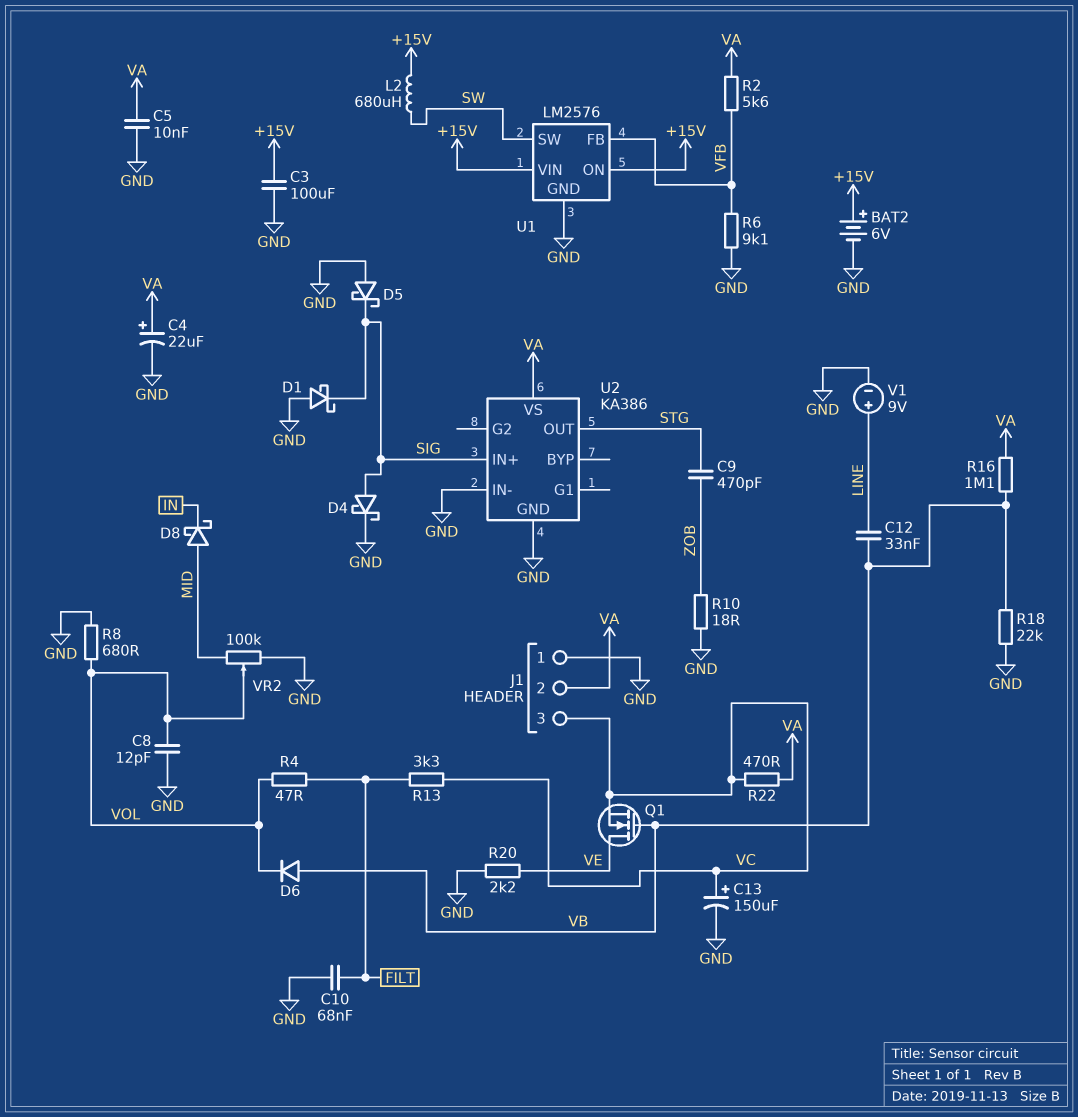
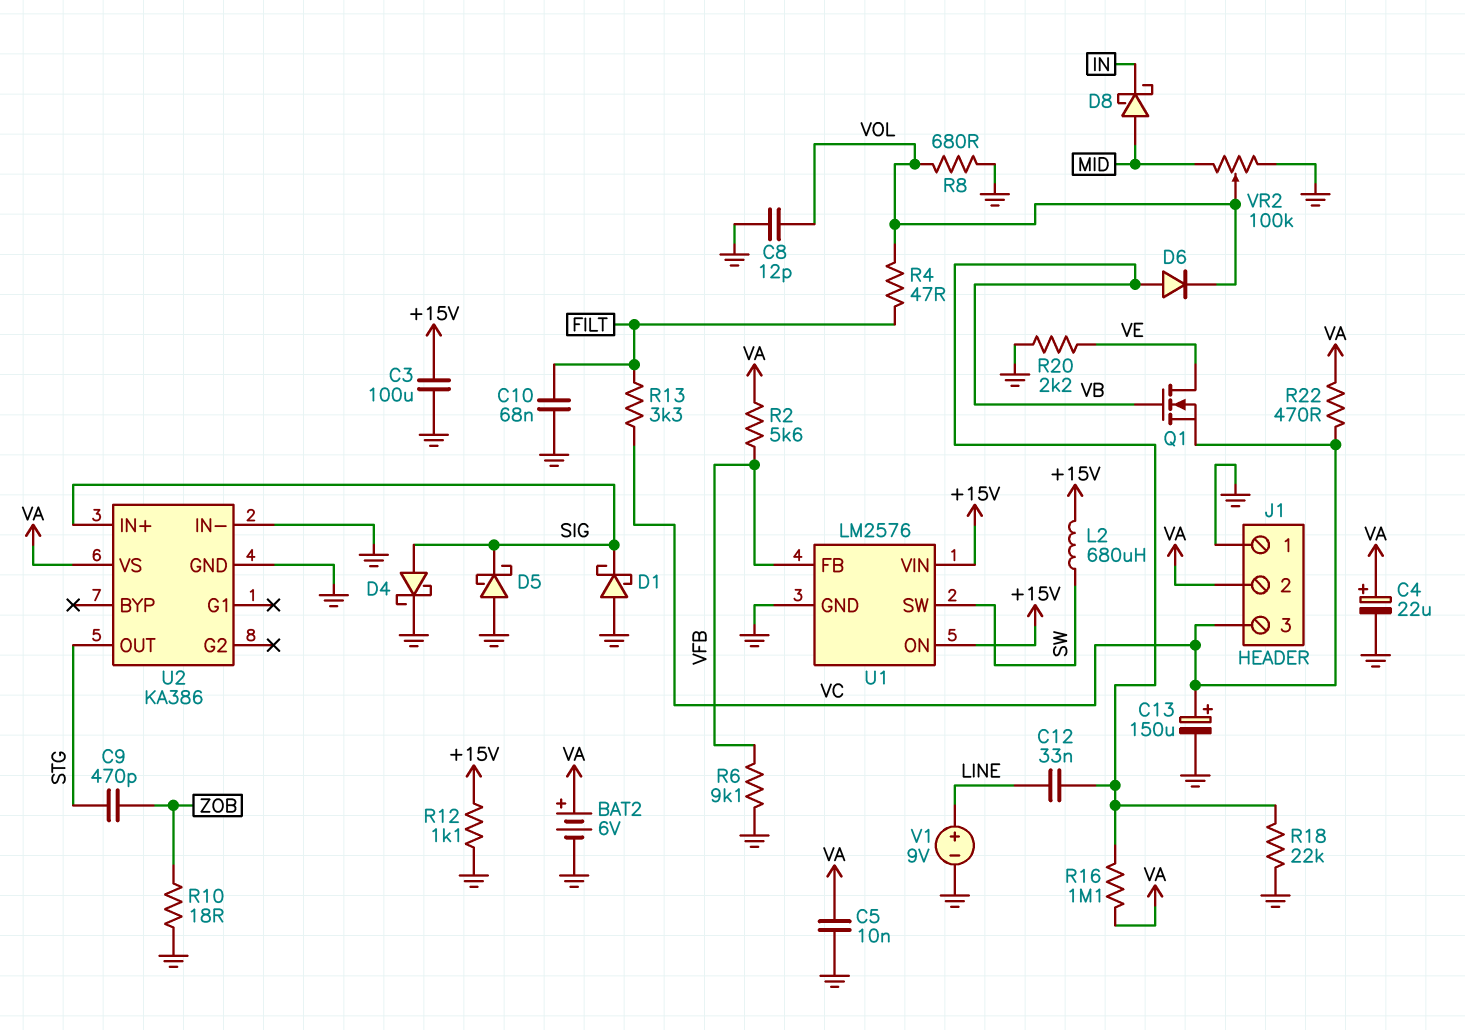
BAT2: 6V (plus +15V, minus GND) -> 6V (plus VA, minus GND)
R12: none -> 1.1k (+15V, GND)

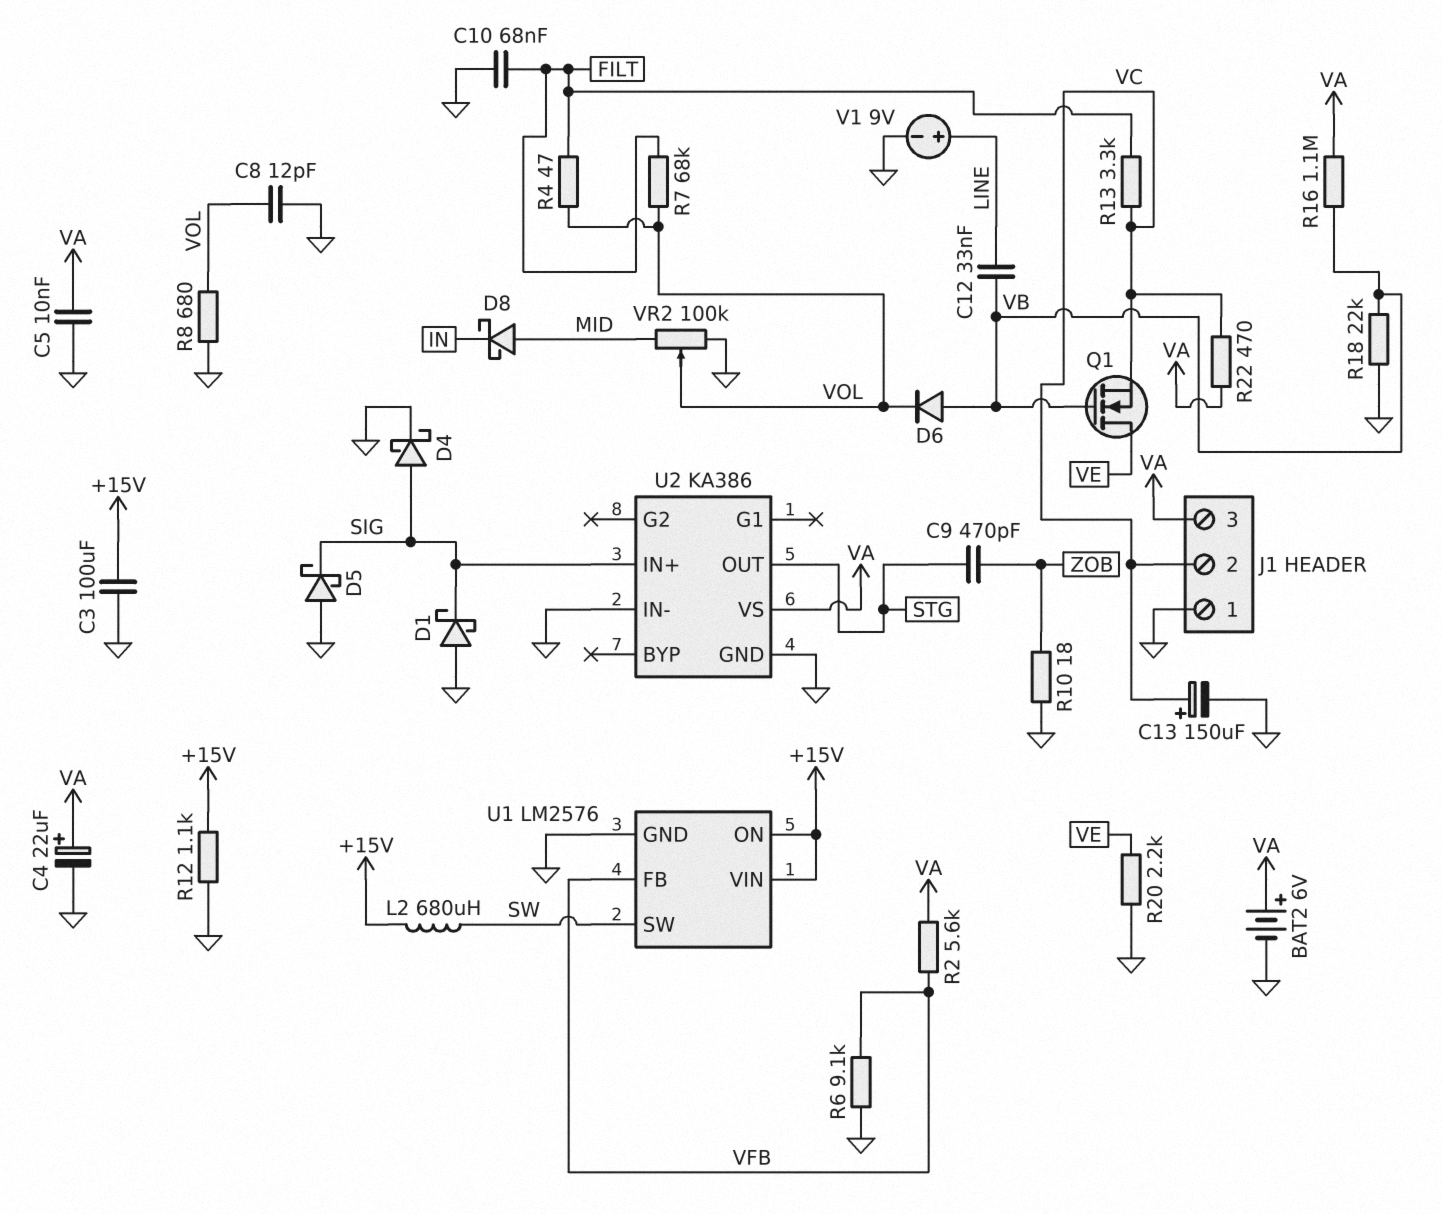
J1 pin 2: VA -> VC
J1 pin 3: VC -> VA
R7: none -> 68k (FILT, VOL)

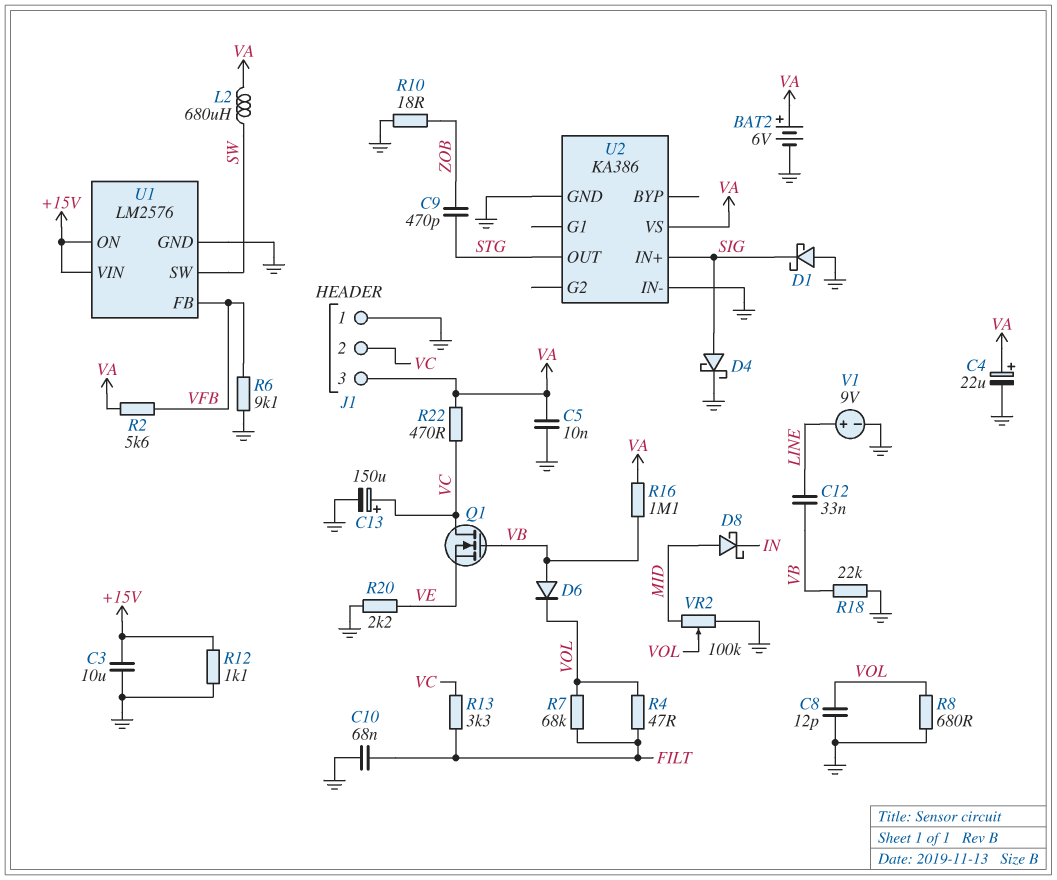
C3: 100uF (+15V, GND) -> 10uF (+15V, GND)
D5: schottky (A GND, K SIG) -> none
L2: 680uH (+15V, SW) -> 680uH (SW, VA)
Q1: NMOS (G VB, D VE, S VC) -> NMOS (G VB, D VC, S VE)

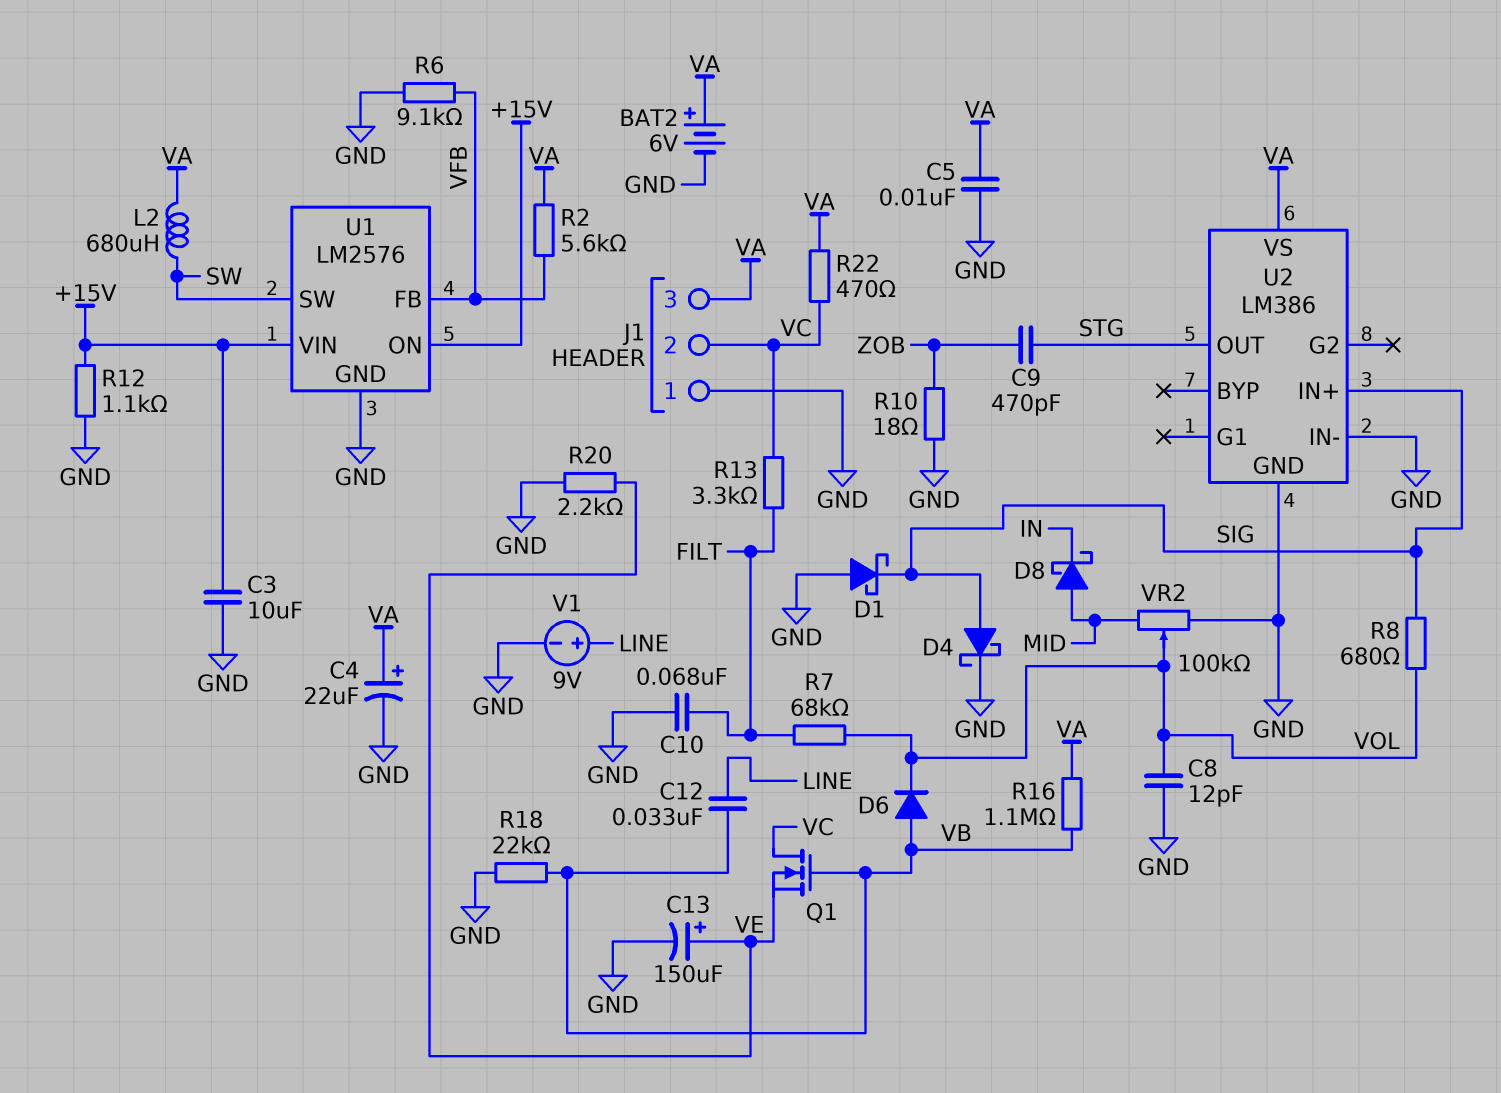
C13: 150uF (plus VC, minus GND) -> 150uF (plus VE, minus GND)
R4: 47 (FILT, VOL) -> none
R8: 680 (GND, VOL) -> 680 (SIG, VOL)
U2: KA386 -> LM386

